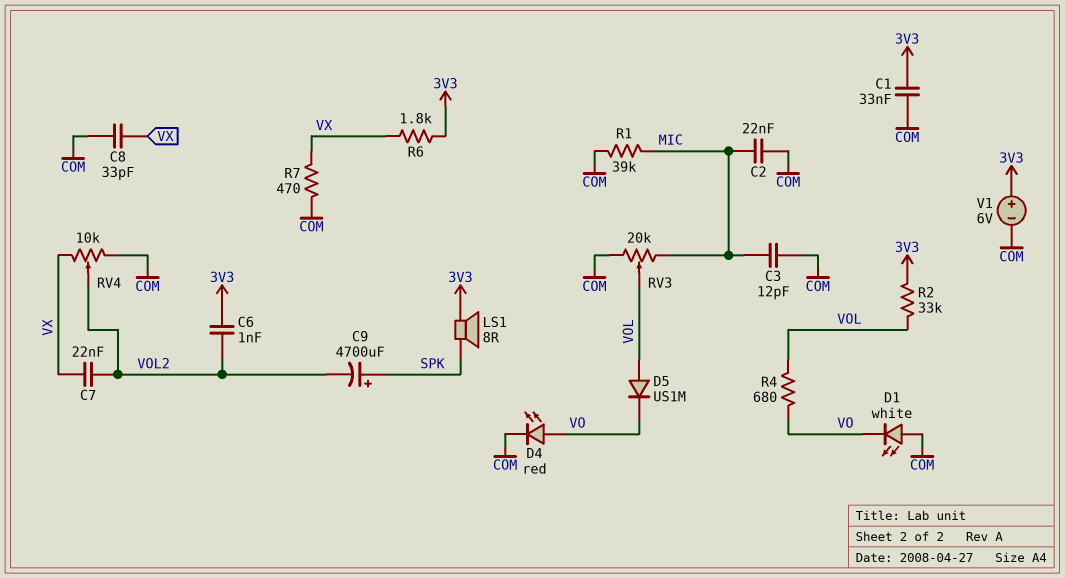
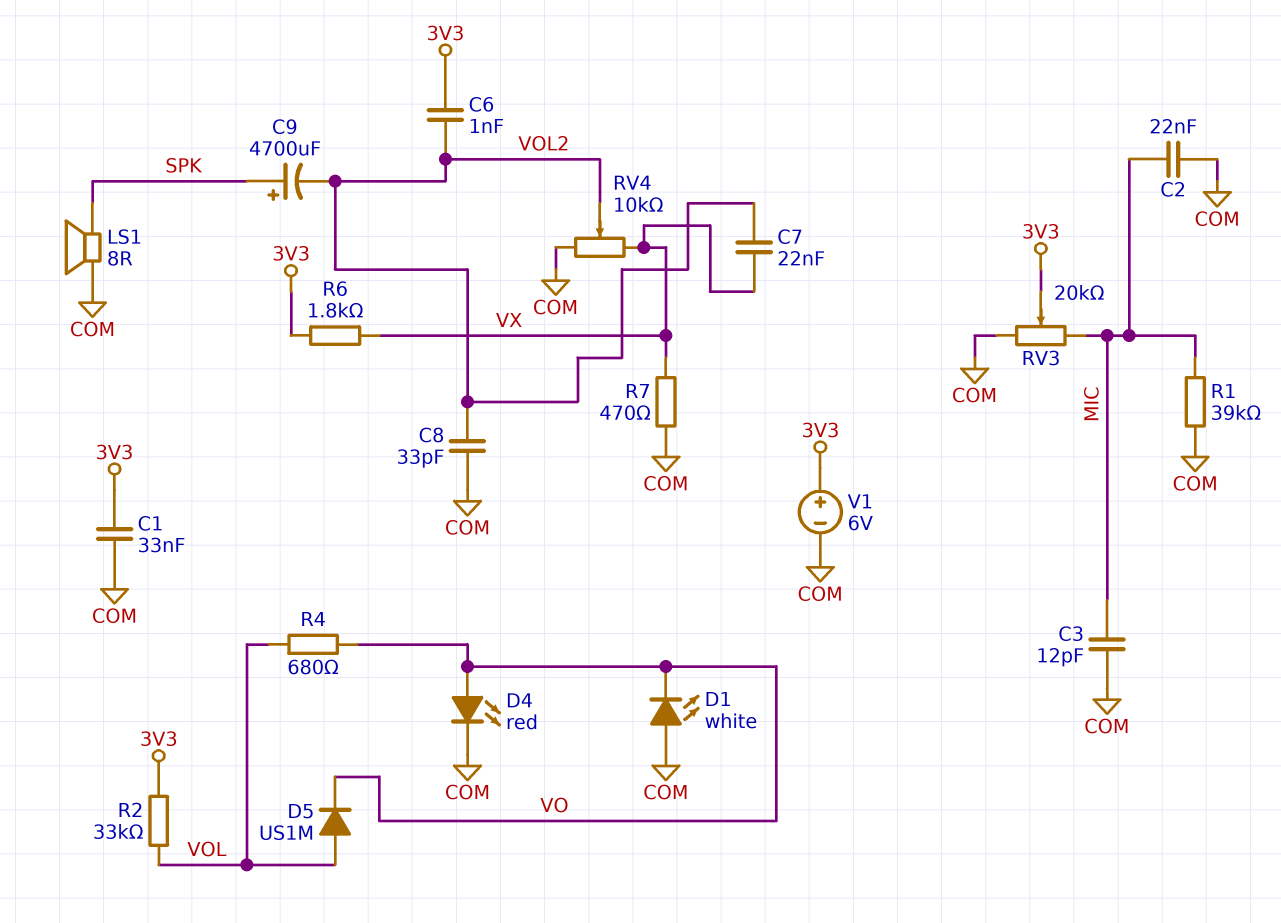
C8: 33pF (COM, VX) -> 33pF (COM, VOL2)
LS1: speaker 8R (3V3, SPK) -> speaker 8R (COM, SPK)
RV3: 20k (COM, MIC, wiper VOL) -> 20k (COM, MIC, wiper 3V3)

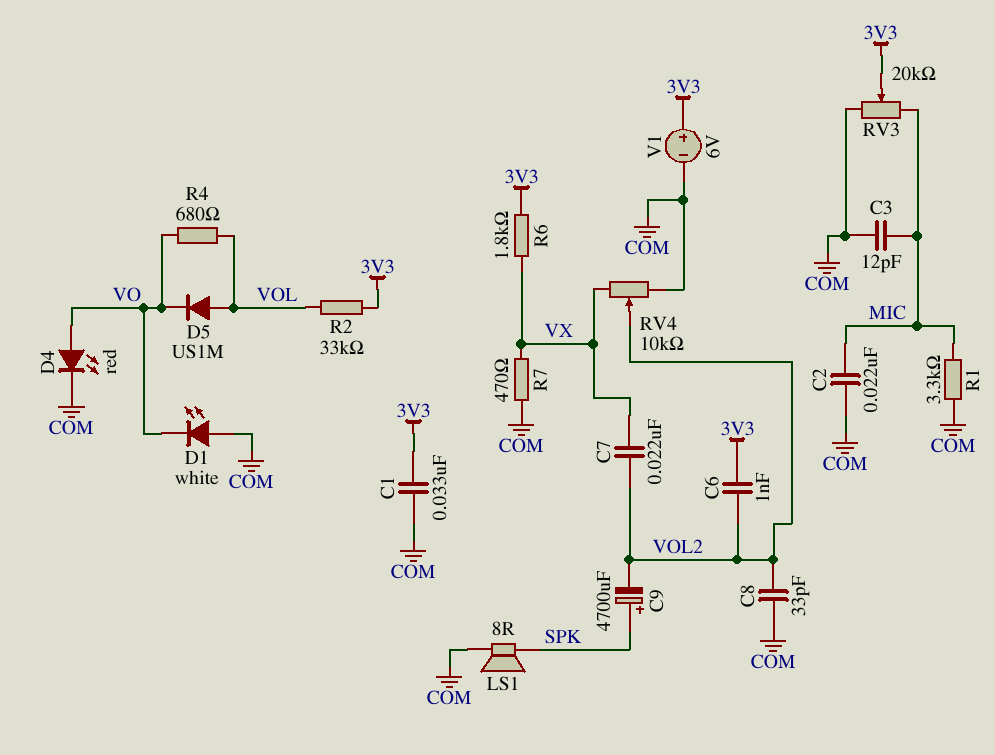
R1: 39k (COM, MIC) -> 3.3k (COM, MIC)

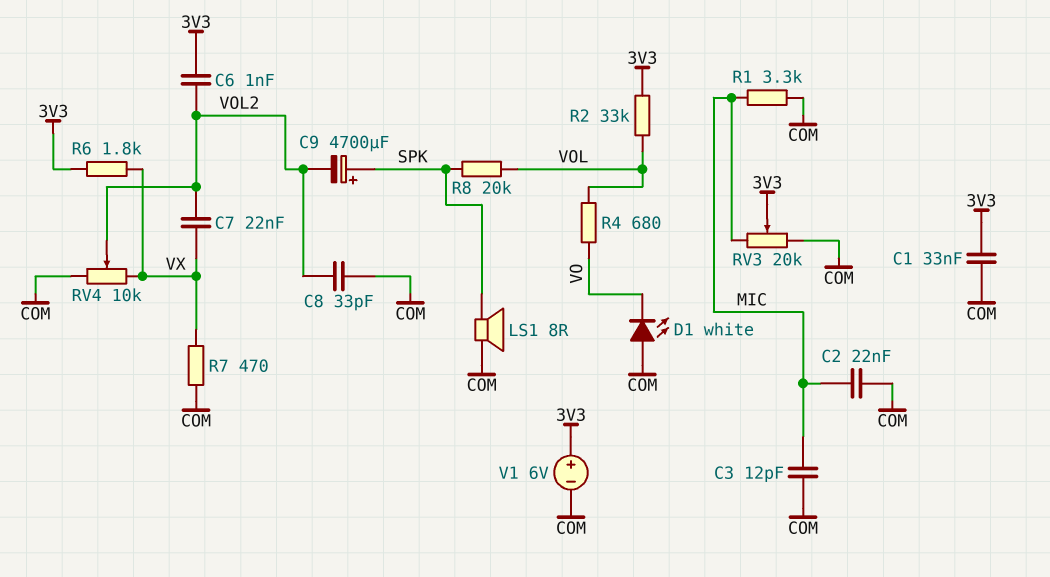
D4: LED red (A VO, K COM) -> none
D5: diode US1M (A VOL, K VO) -> none
R8: none -> 20k (SPK, VOL)

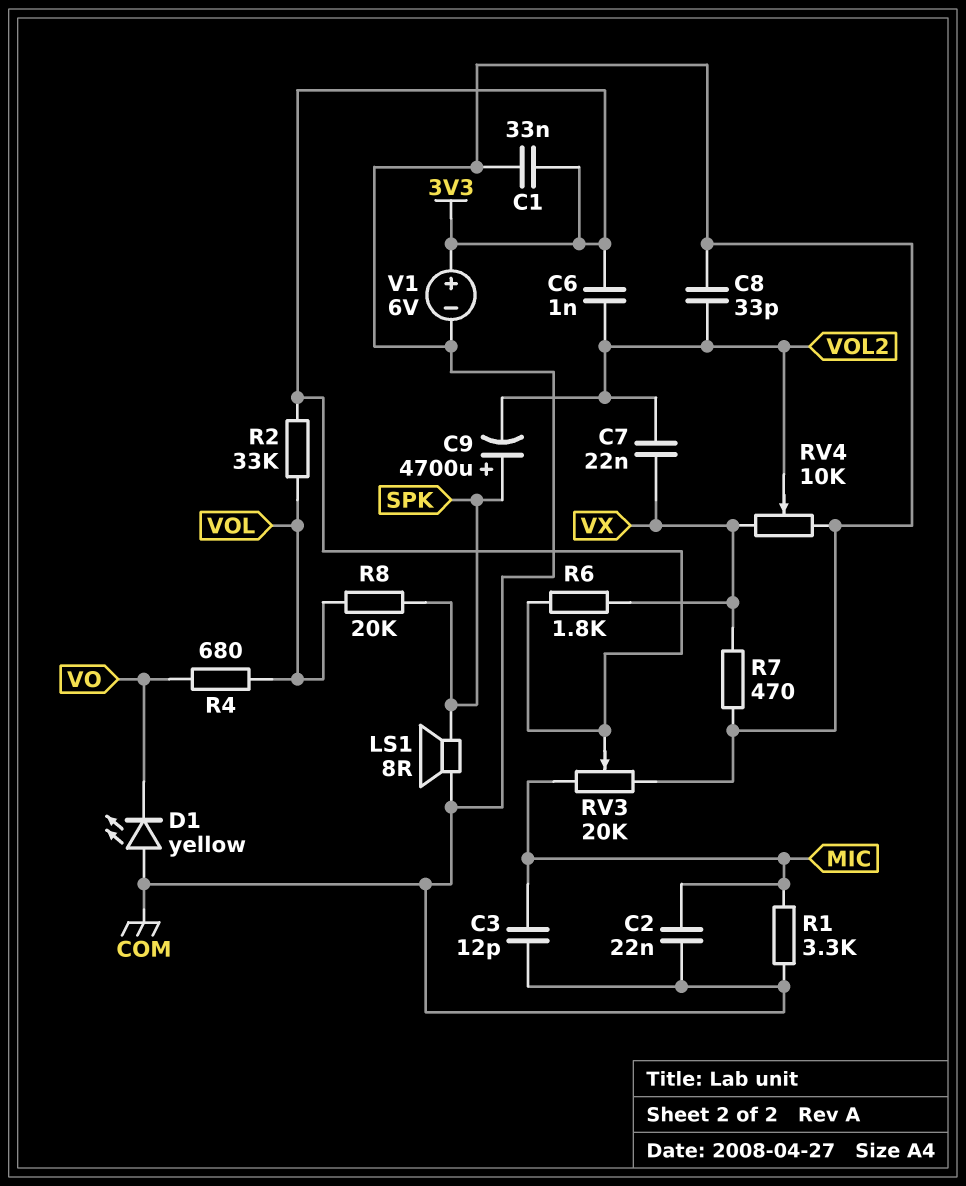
D1: LED white (A COM, K VO) -> LED yellow (A COM, K VO)

